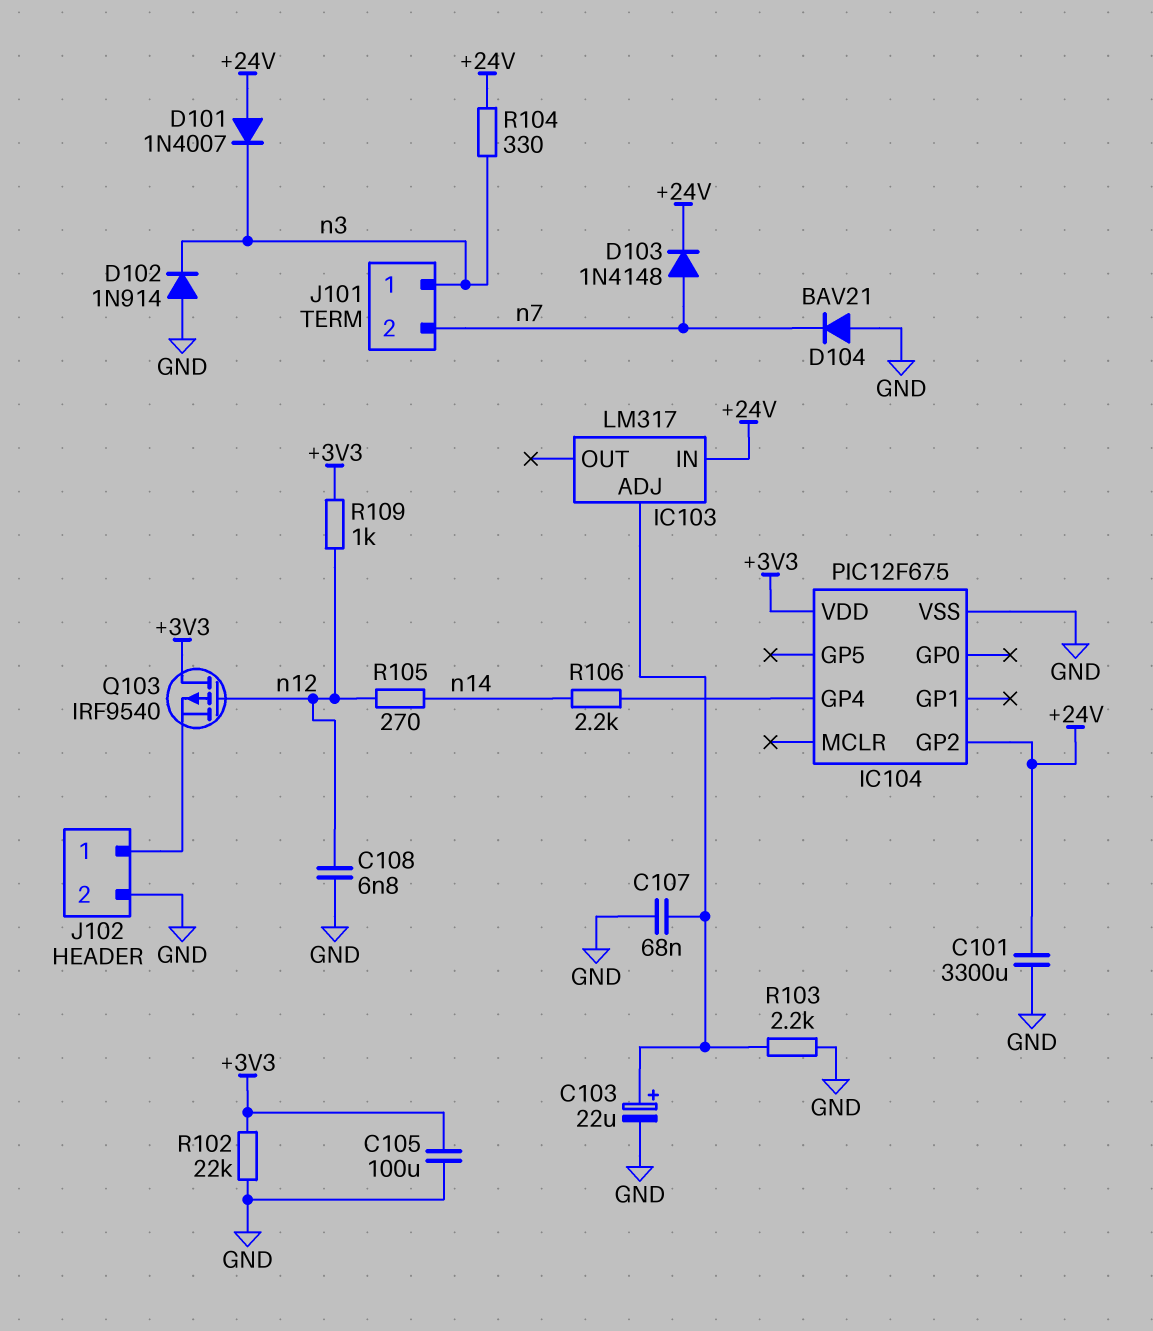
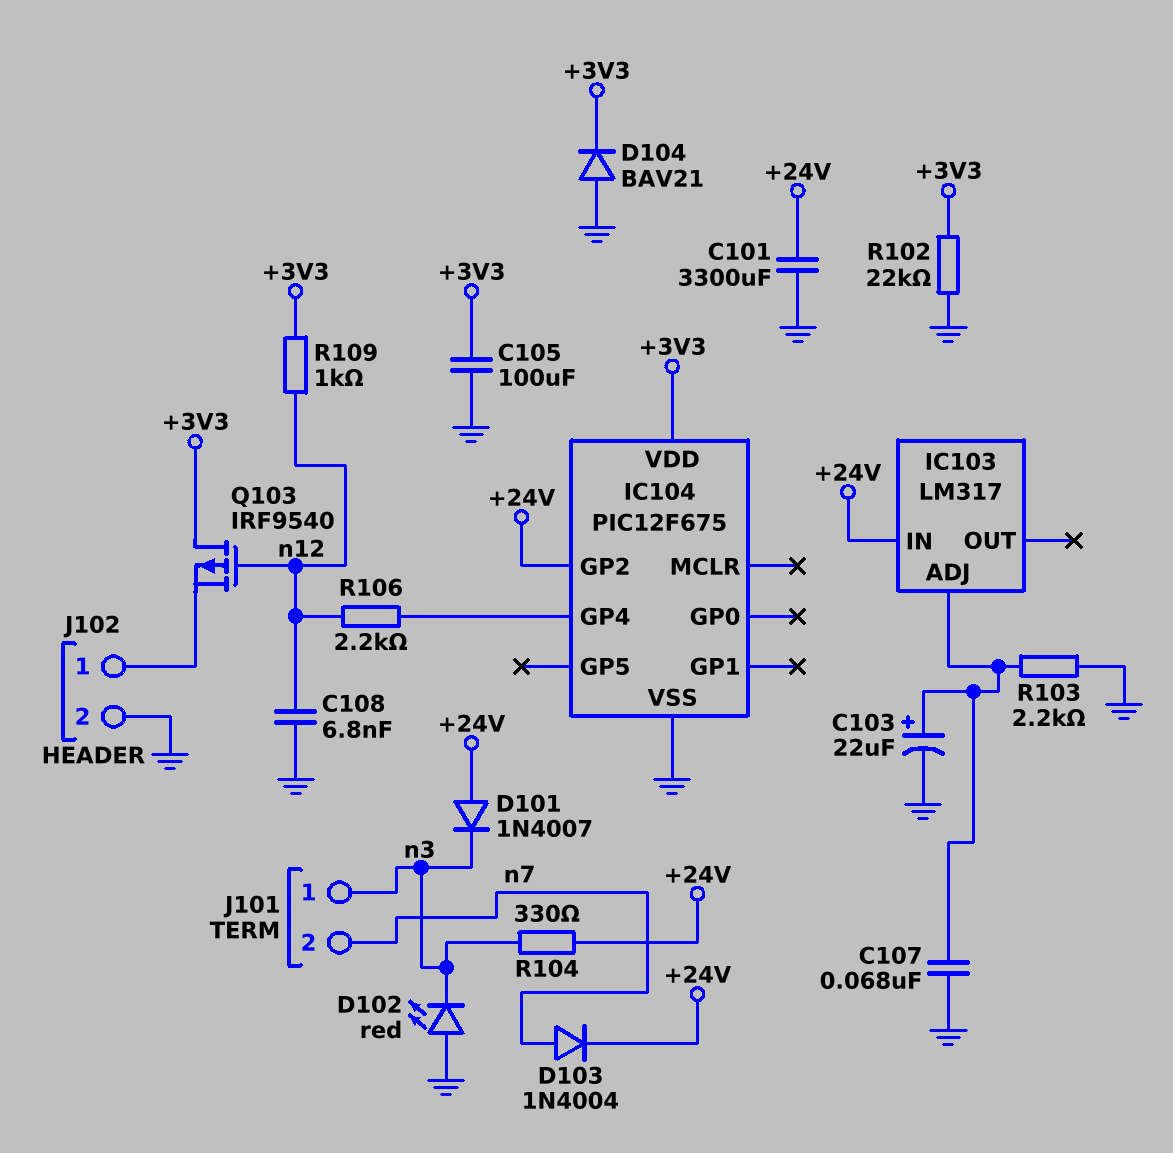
D102: diode 1N914 (A GND, K n3) -> LED red (A GND, K n3)
D103: diode 1N4148 (A n7, K +24V) -> diode 1N4004 (A n7, K +24V)
D104: diode BAV21 (A GND, K n7) -> diode BAV21 (A GND, K +3V3)
R105: 270 (n12, n14) -> none
R106: 2.2k (IC104/GP4, n14) -> 2.2k (IC104/GP4, n12)

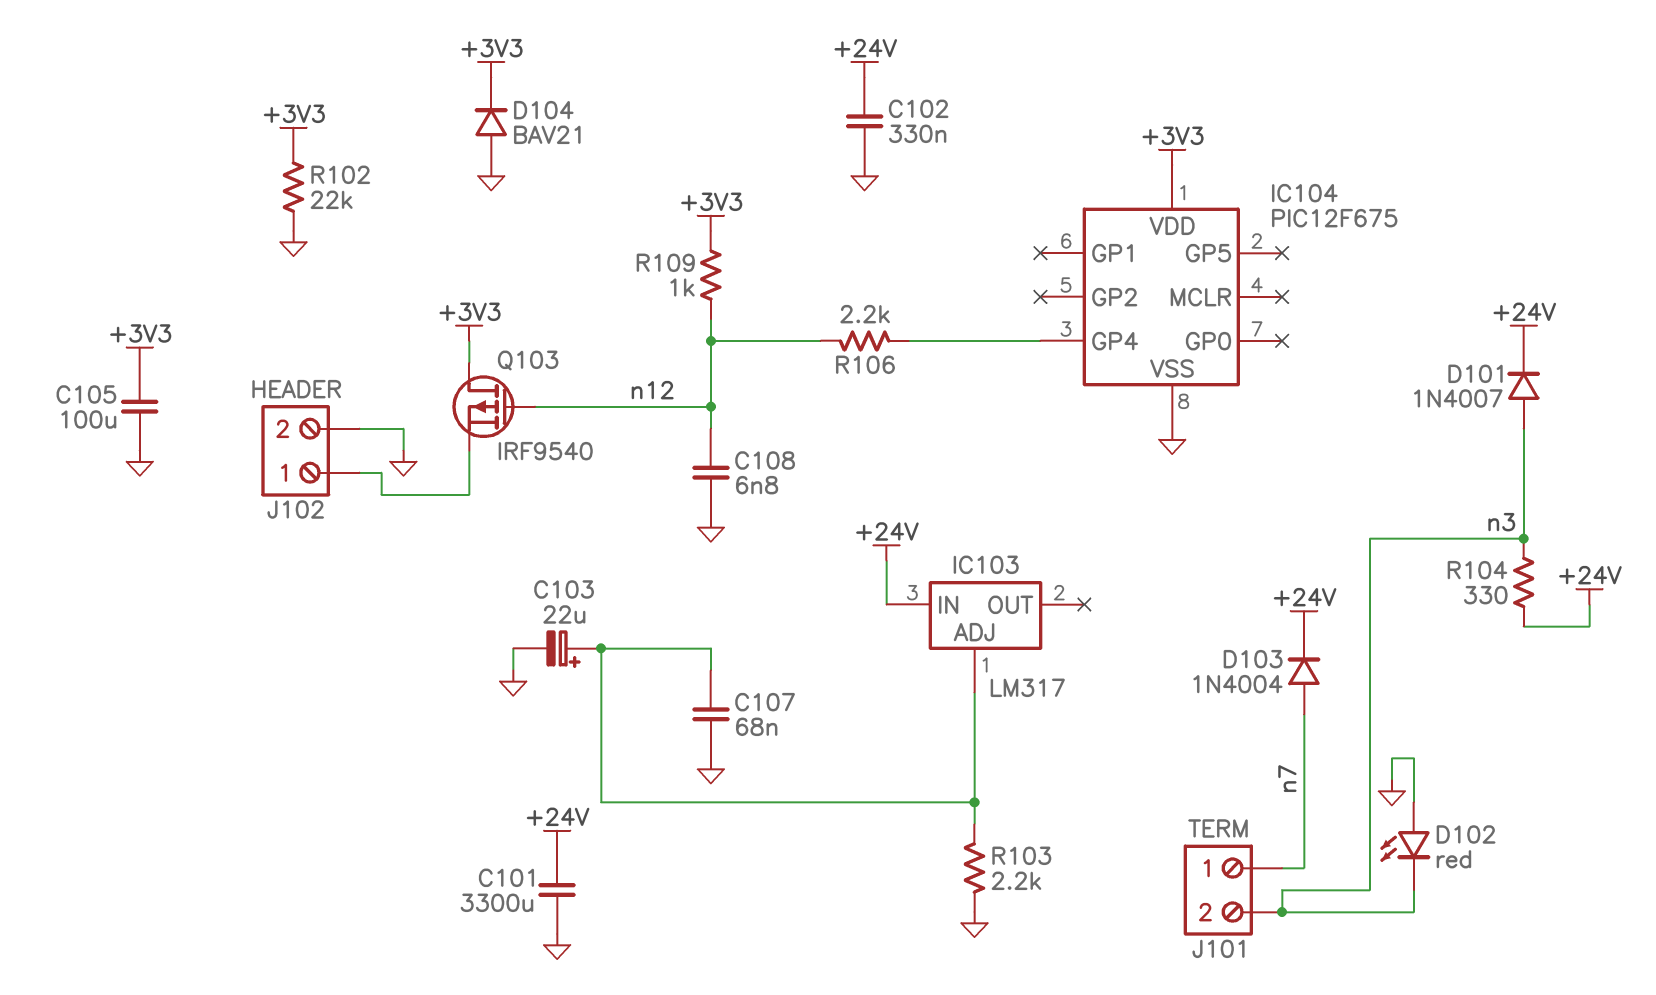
C102: none -> 330nF (+24V, GND)
D101: diode 1N4007 (A +24V, K n3) -> diode 1N4007 (A n3, K +24V)
IC104 pin GP2: +24V -> none
J101 pin 1: n3 -> n7
J101 pin 2: n7 -> n3

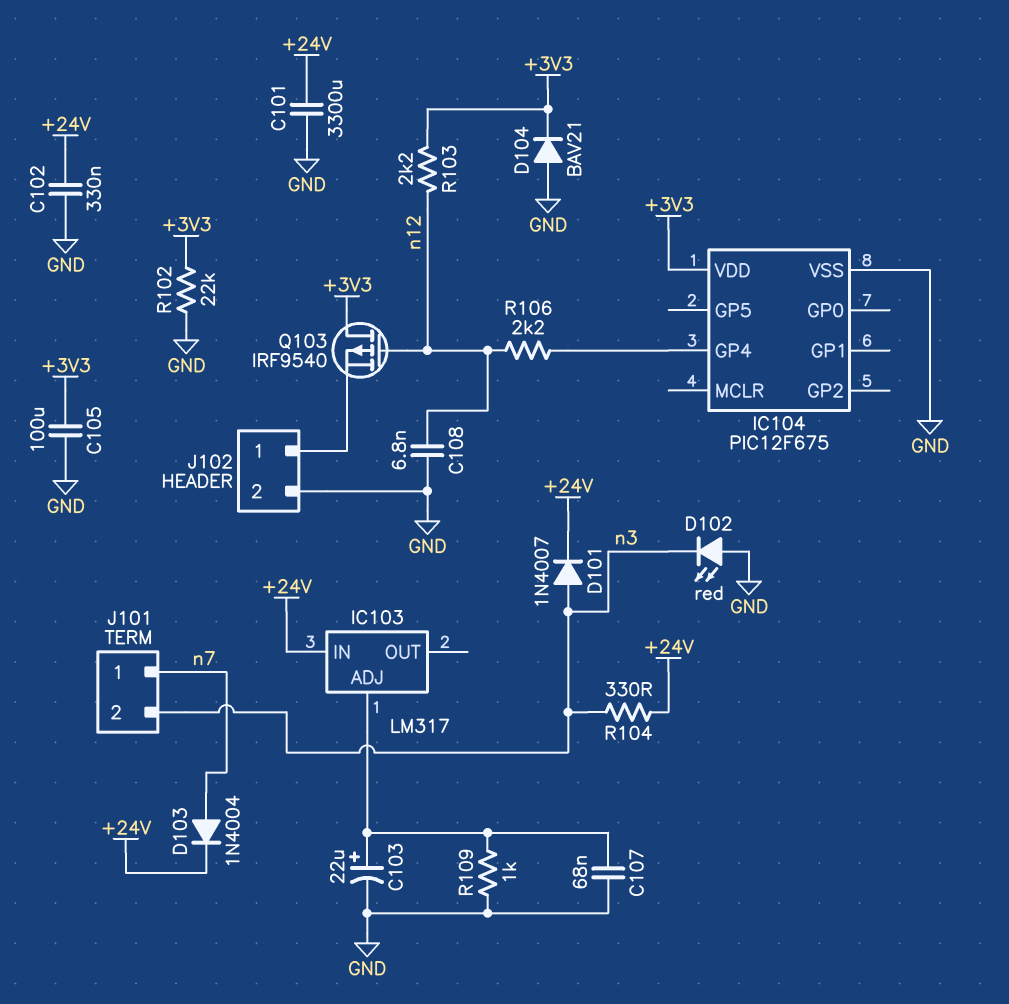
R103: 2.2k (GND, IC103/ADJ) -> 2.2k (+3V3, n12)
R109: 1k (+3V3, n12) -> 1k (GND, IC103/ADJ)

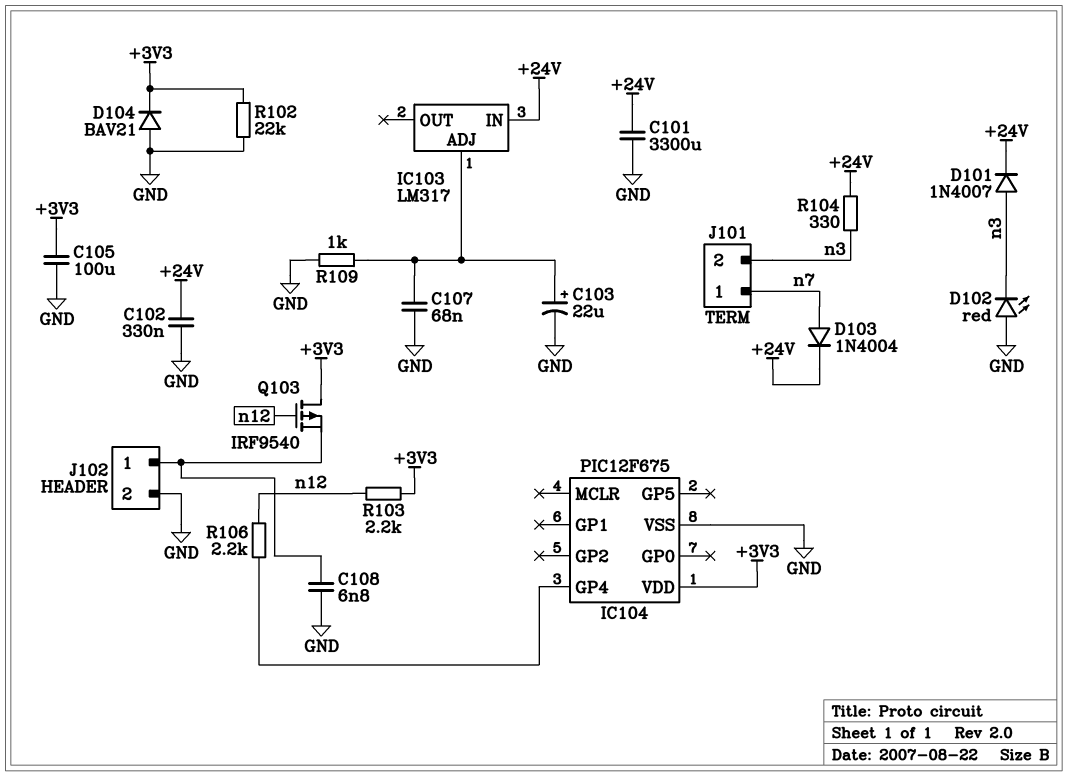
C108: 6.8nF (GND, n12) -> 6.8nF (GND, J102/1)

